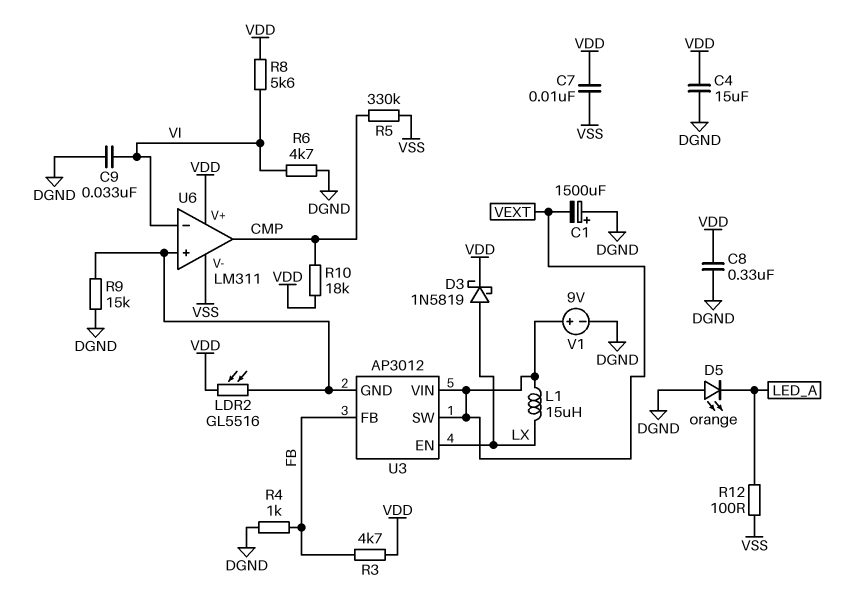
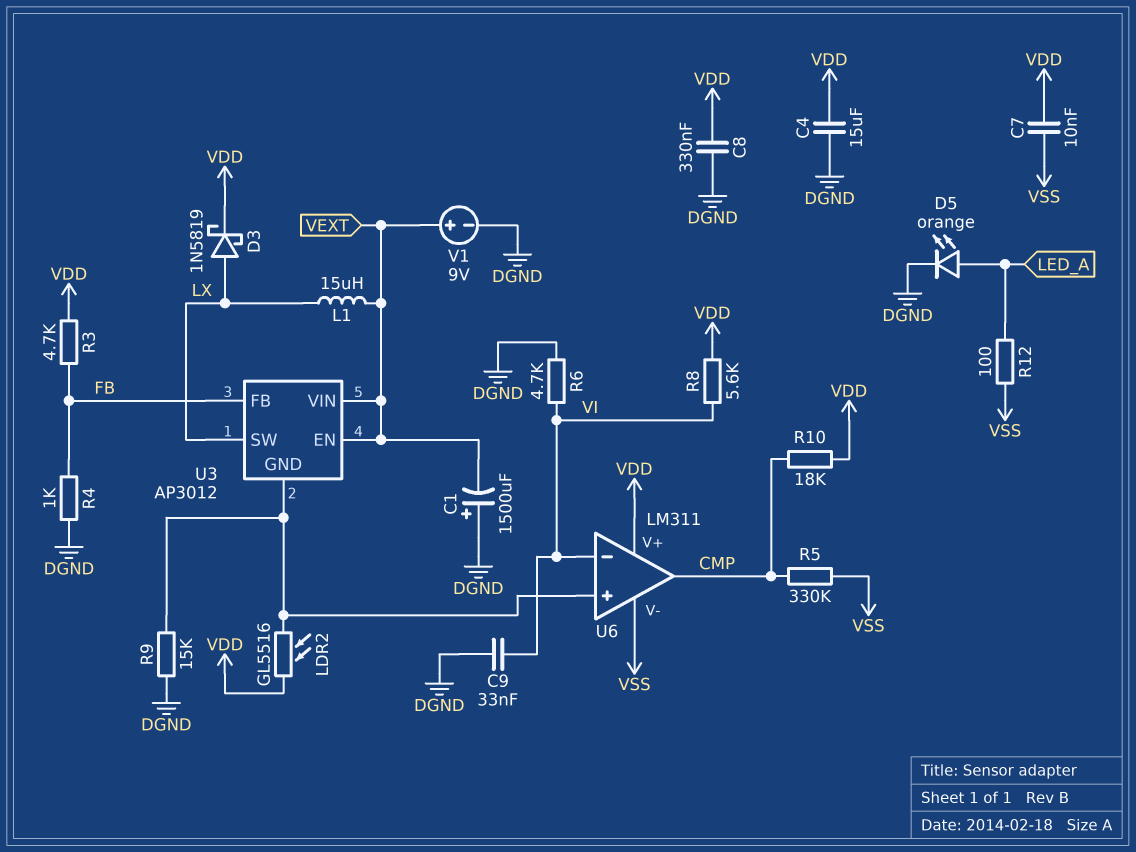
D5: LED orange (A DGND, K LED_A) -> LED orange (A LED_A, K DGND)
U3 pin EN: LX -> VEXT
U3 pin SW: VEXT -> LX

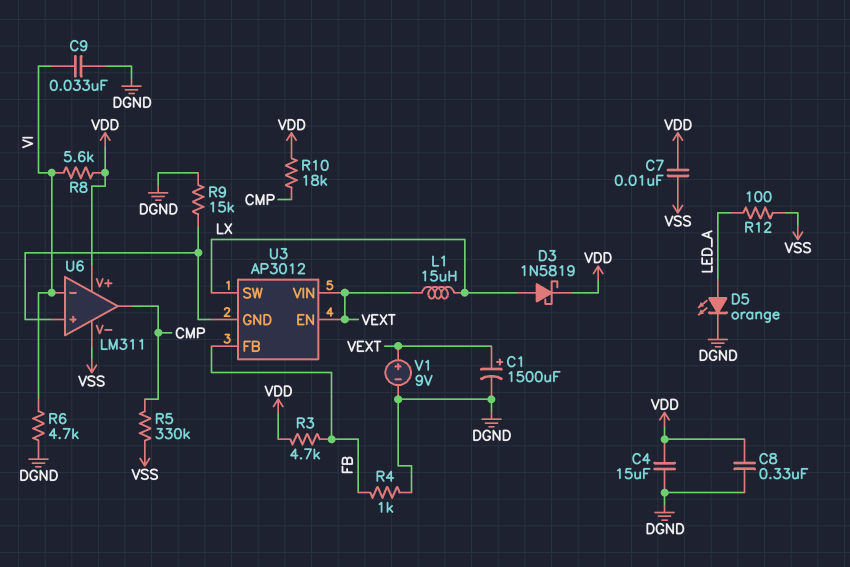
C1: 1500uF (plus DGND, minus VEXT) -> 1500uF (plus VEXT, minus DGND)
LDR2: GL5516 (U3/GND, VDD) -> none

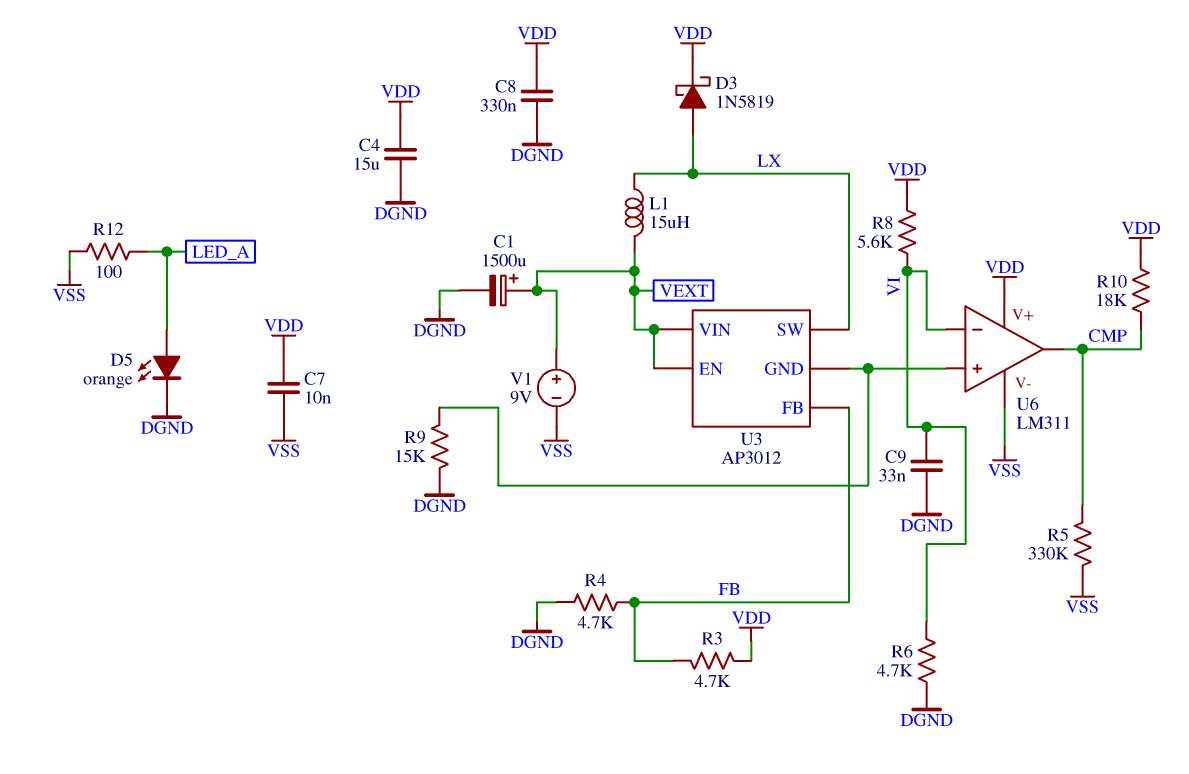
R4: 1k (DGND, FB) -> 4.7k (DGND, FB)
V1: 9V (plus VEXT, minus DGND) -> 9V (plus VEXT, minus VSS)

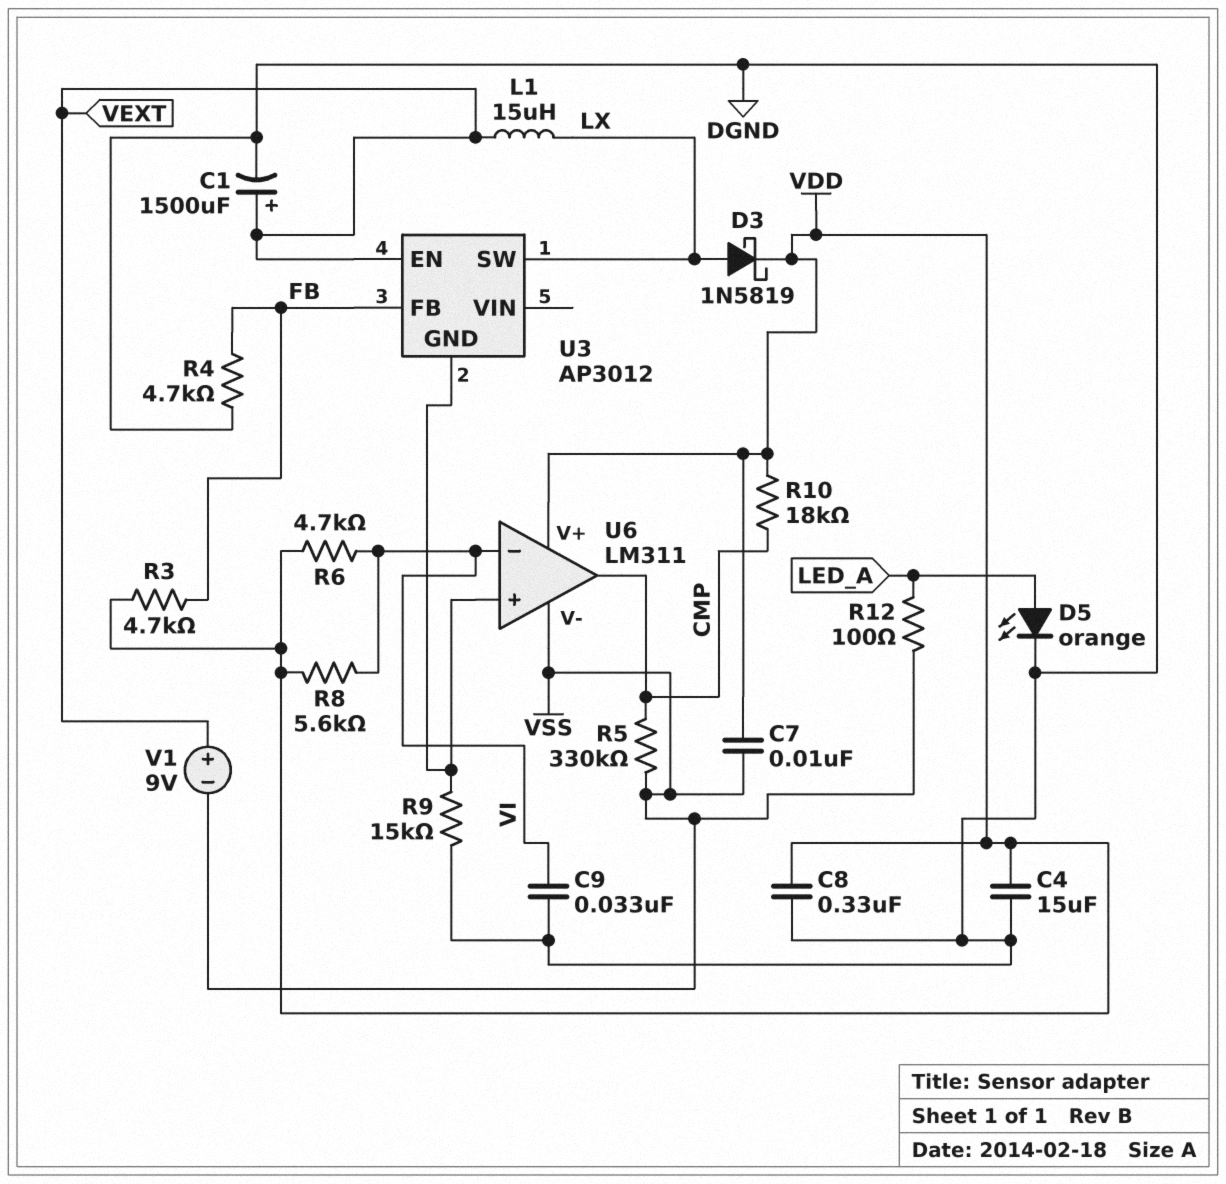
R6: 4.7k (DGND, VI) -> 4.7k (VDD, VI)
U3 pin VIN: VEXT -> none

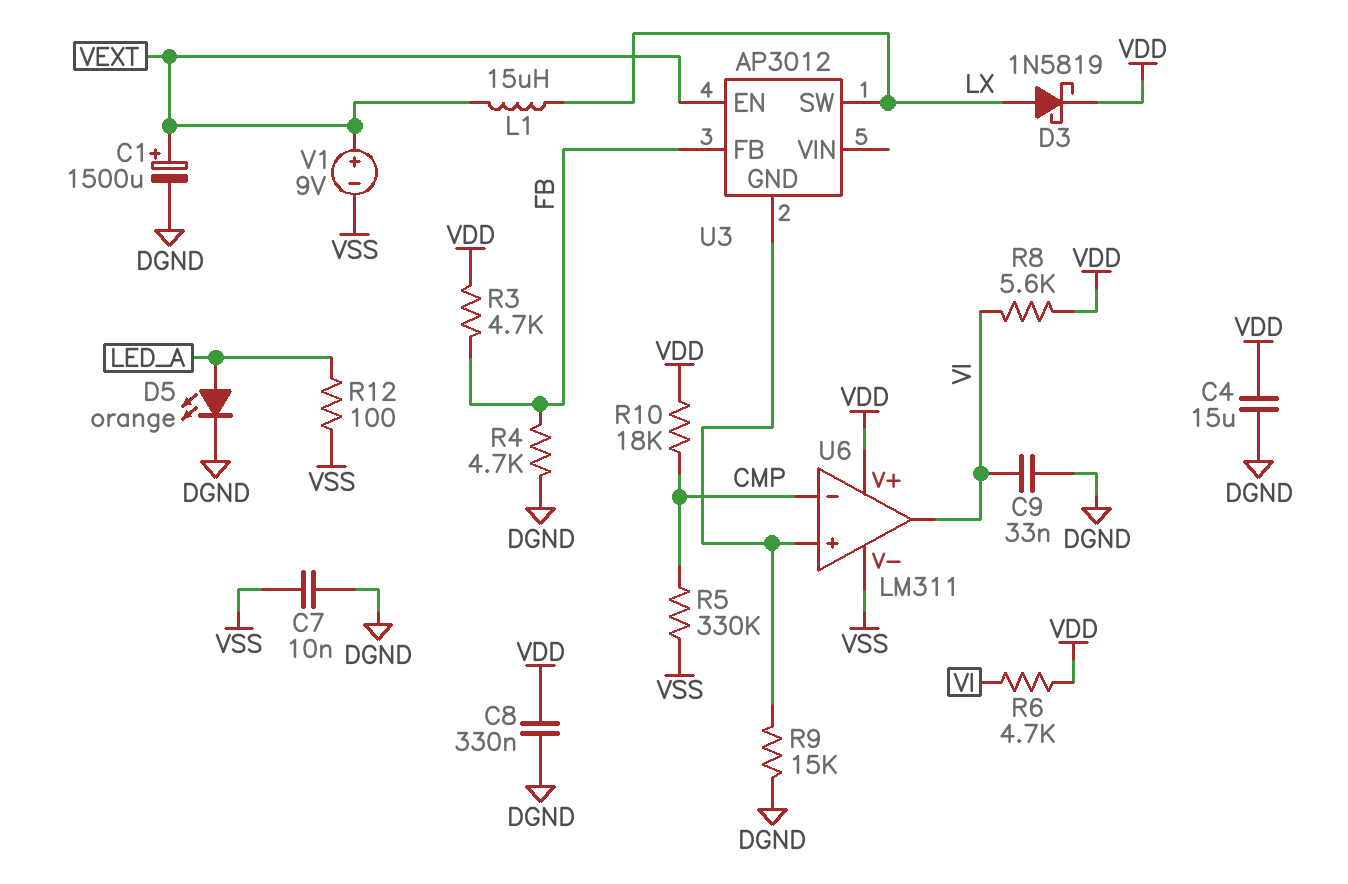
C7: 10nF (VDD, VSS) -> 10nF (DGND, VSS)
U6 pin in-: VI -> CMP
U6 pin out: CMP -> VI

